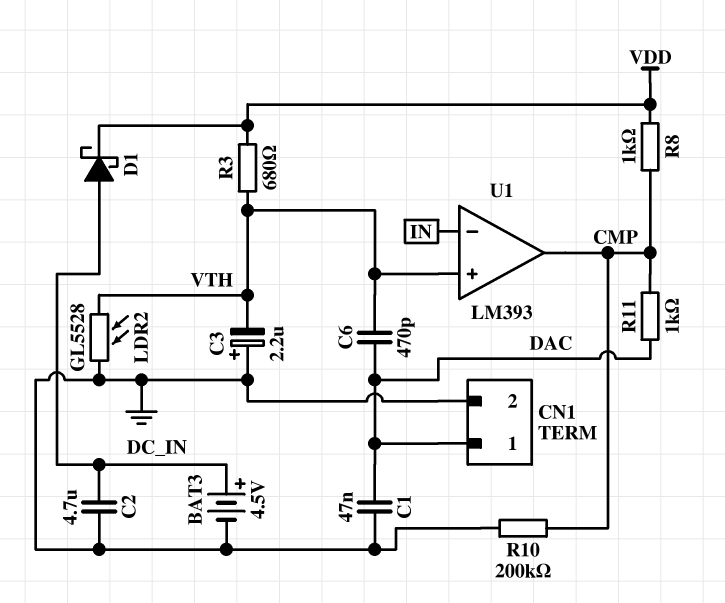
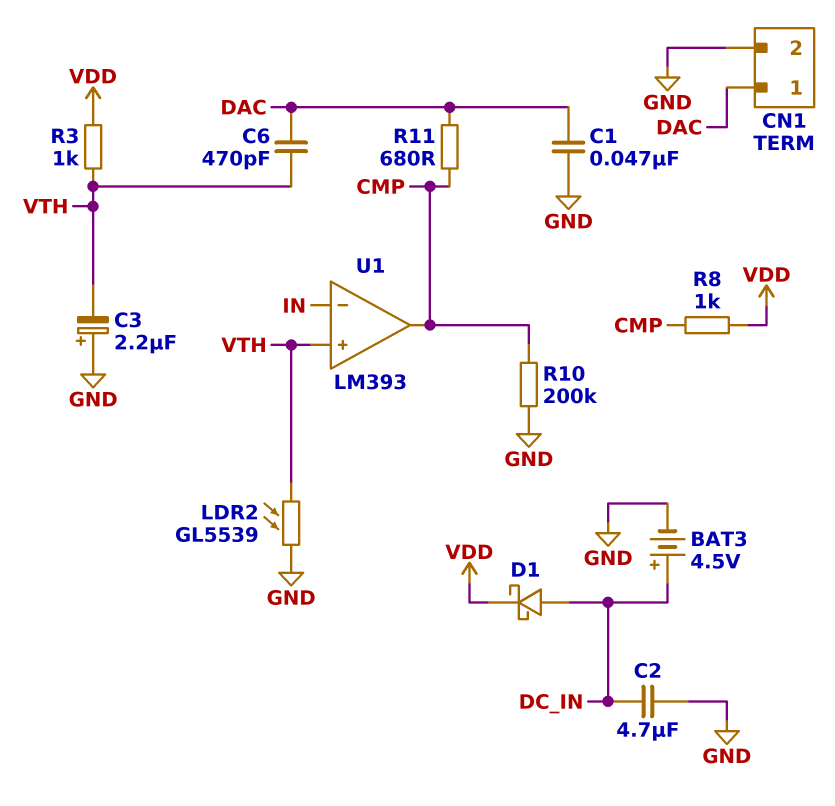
LDR2: GL5528 (GND, VTH) -> GL5539 (GND, VTH)
R3: 680 (VDD, VTH) -> 1k (VDD, VTH)
R11: 1k (CMP, DAC) -> 680 (CMP, DAC)

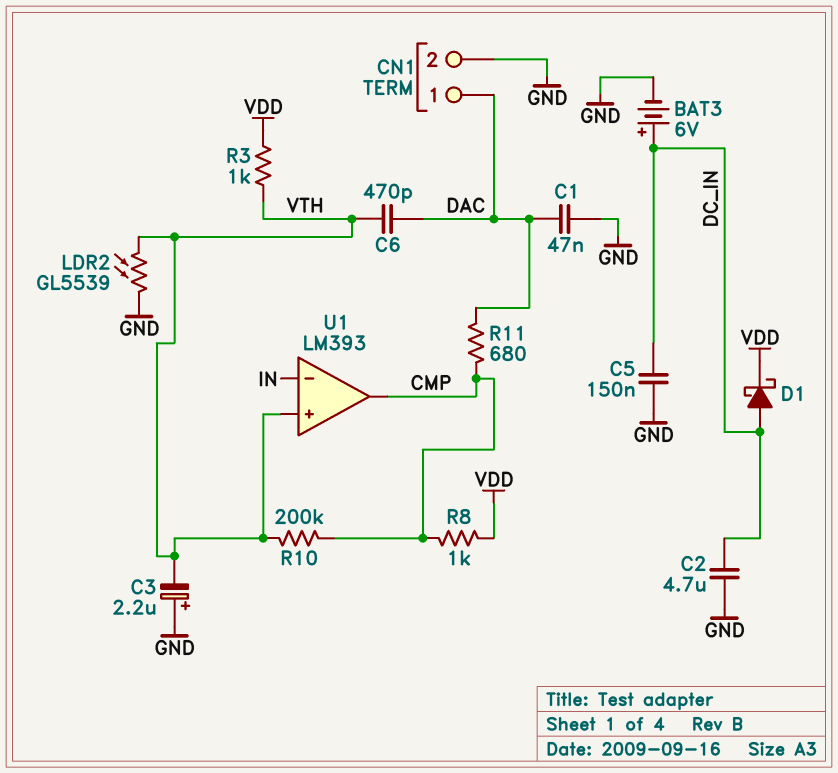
BAT3: 4.5V (plus DC_IN, minus GND) -> 6V (plus DC_IN, minus GND)
C5: none -> 150nF (DC_IN, GND)
R10: 200k (CMP, GND) -> 200k (CMP, VTH)

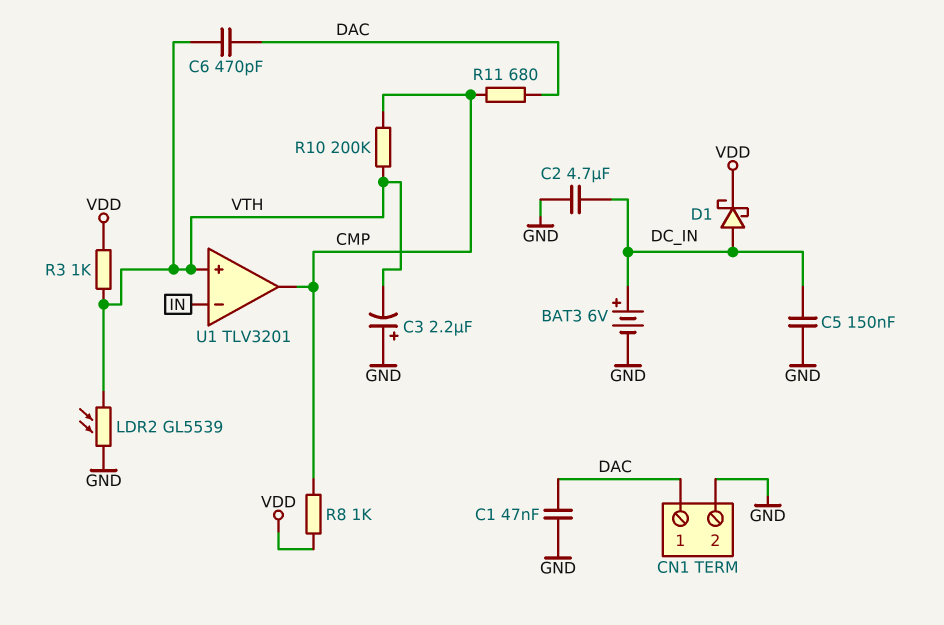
U1: LM393 -> TLV3201

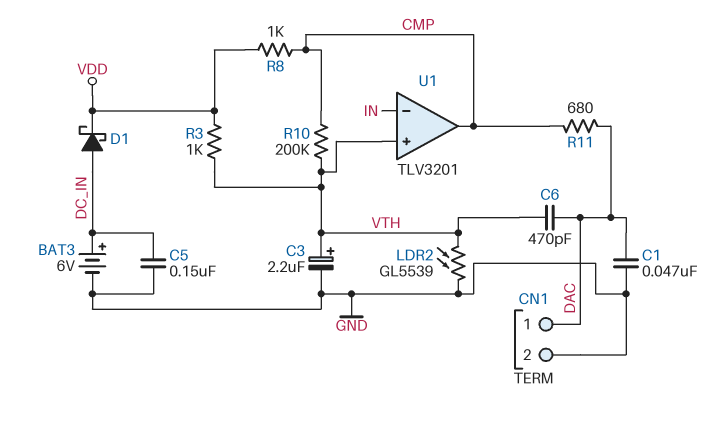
C2: 4.7uF (DC_IN, GND) -> none
C3: 2.2uF (plus GND, minus VTH) -> 2.2uF (plus VTH, minus GND)

